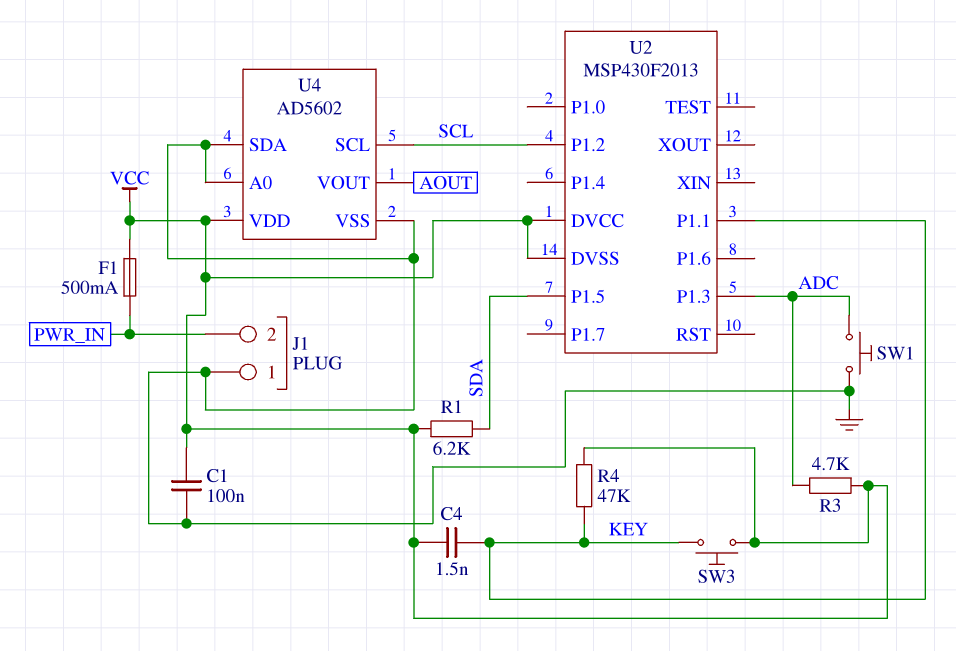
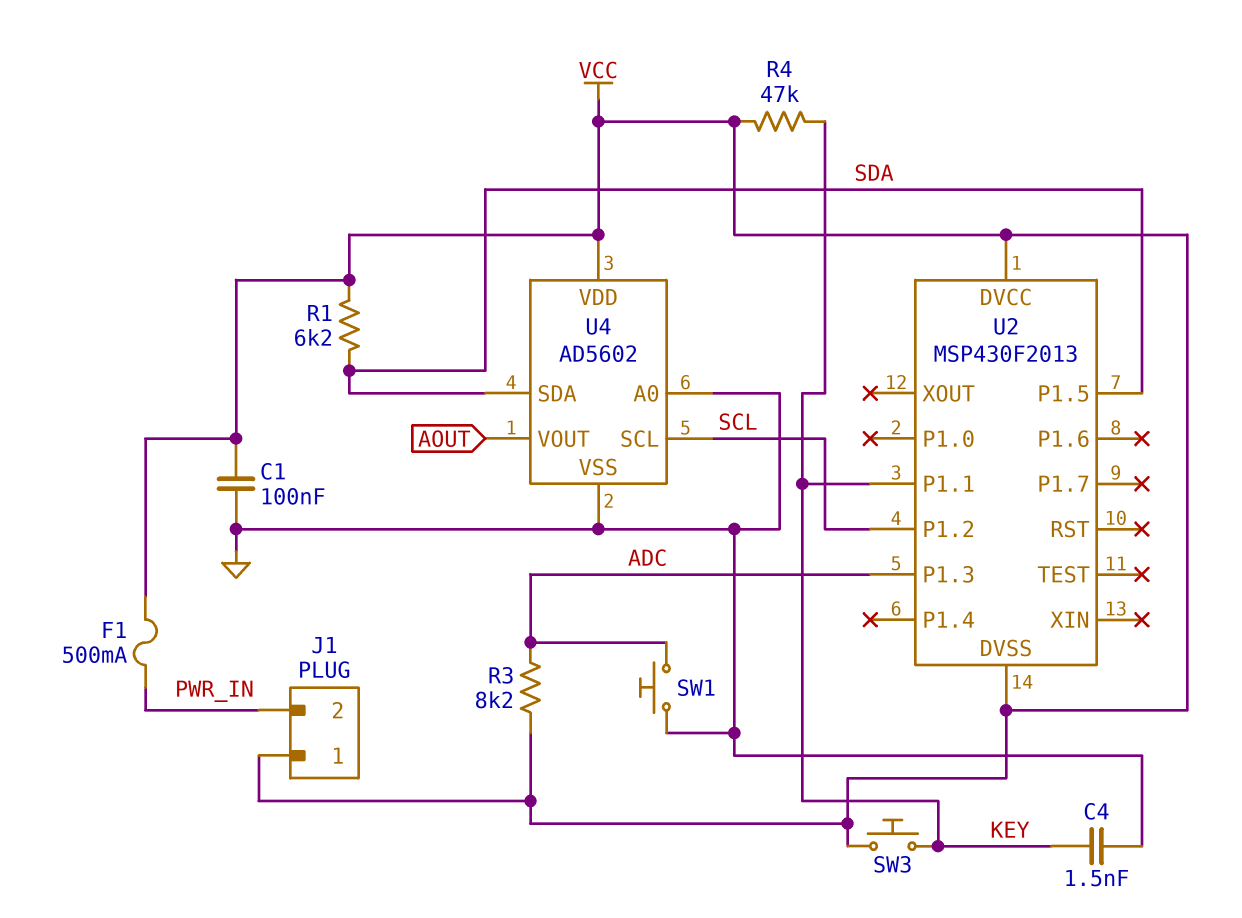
C4: 1.5nF (KEY, VCC) -> 1.5nF (GND, KEY)
J1 pin 1: GND -> VCC
R3: 4.7k (ADC, VCC) -> 8.2k (ADC, VCC)
U4 pin SDA: GND -> SDA

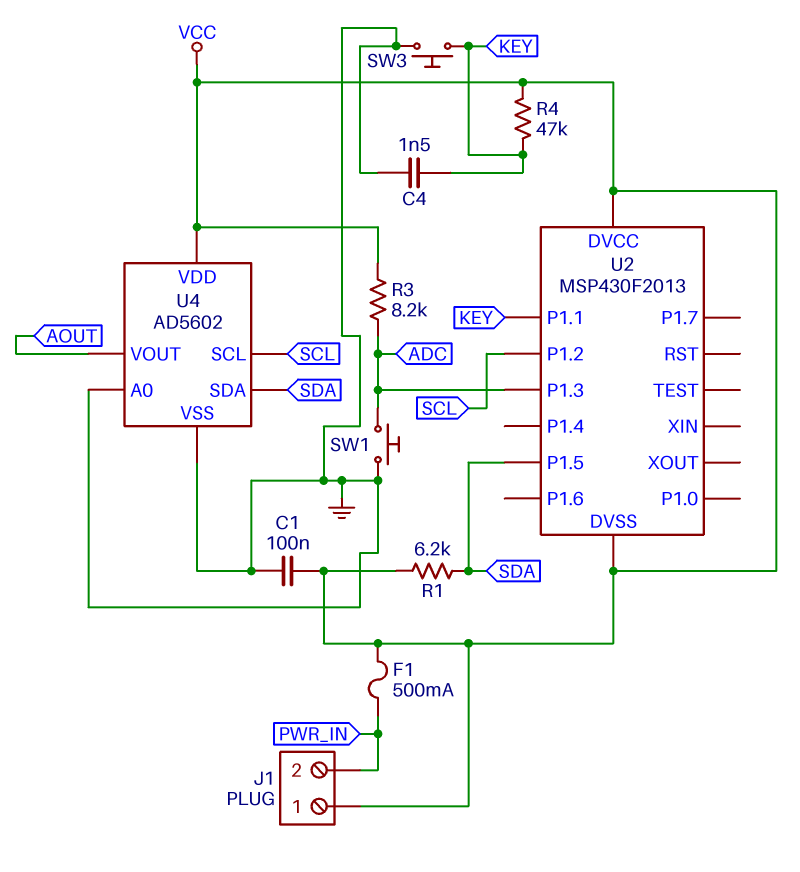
SW3: button (KEY, VCC) -> button (GND, KEY)

